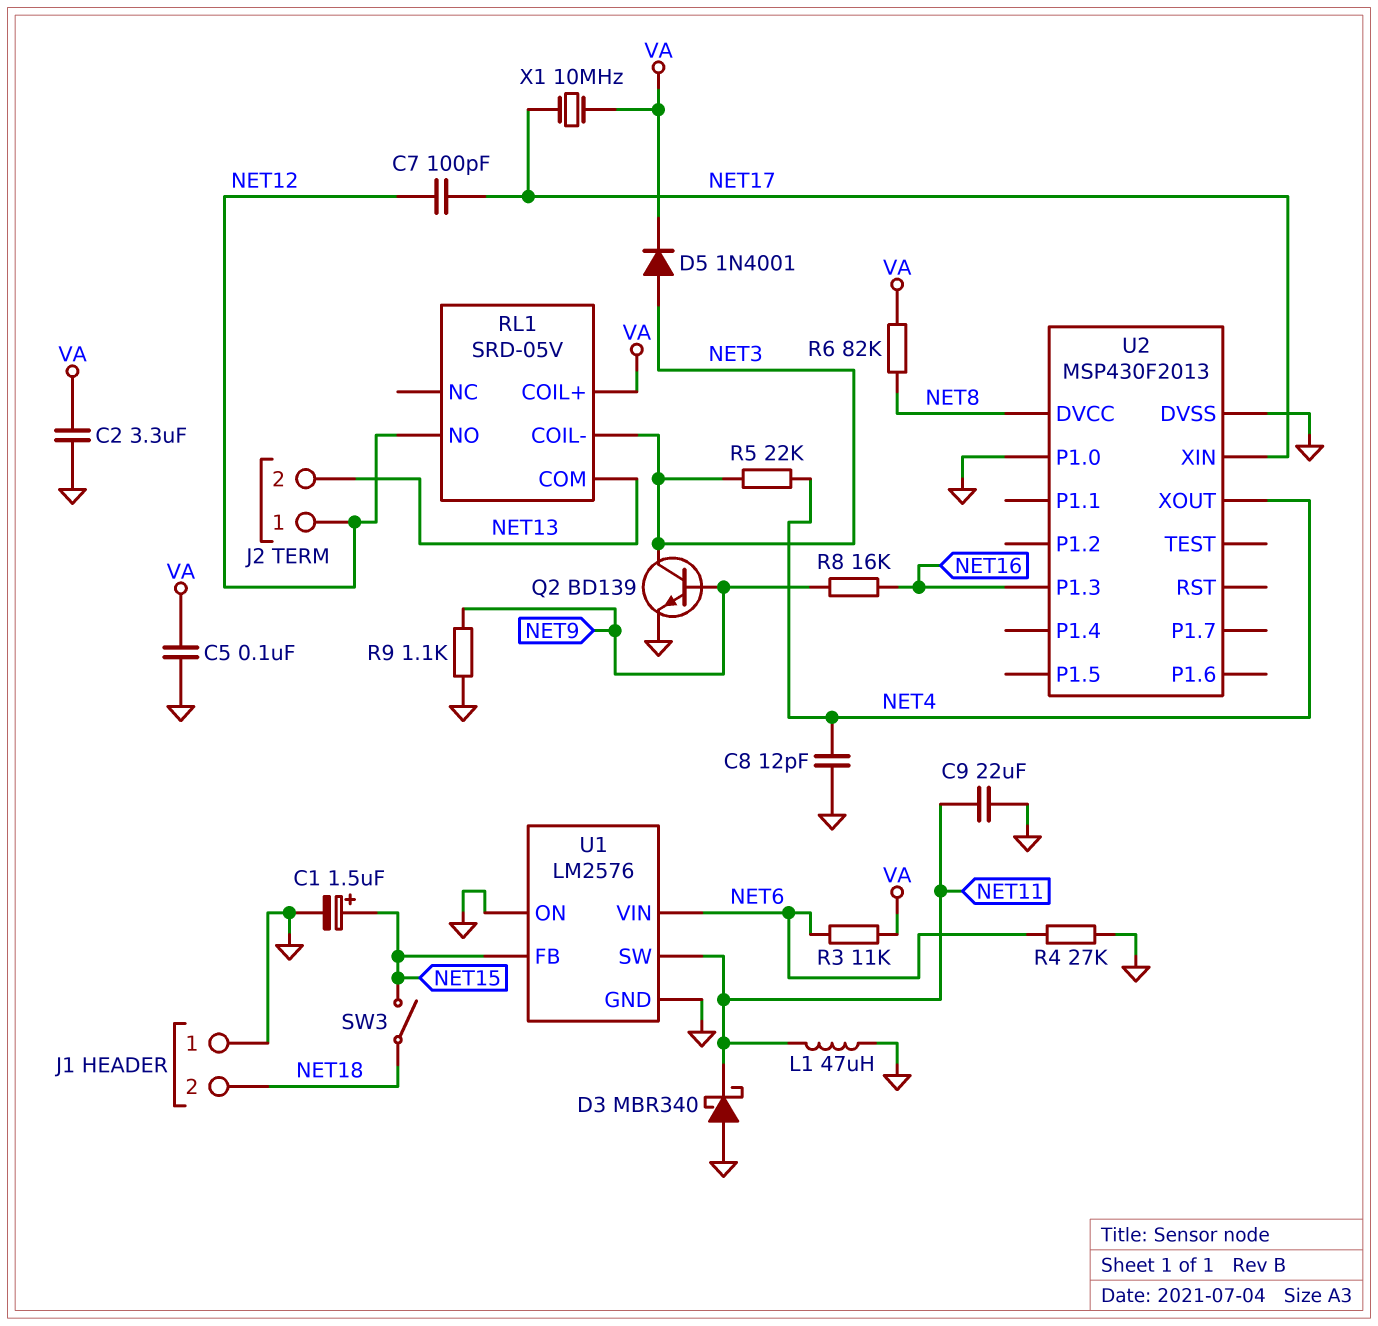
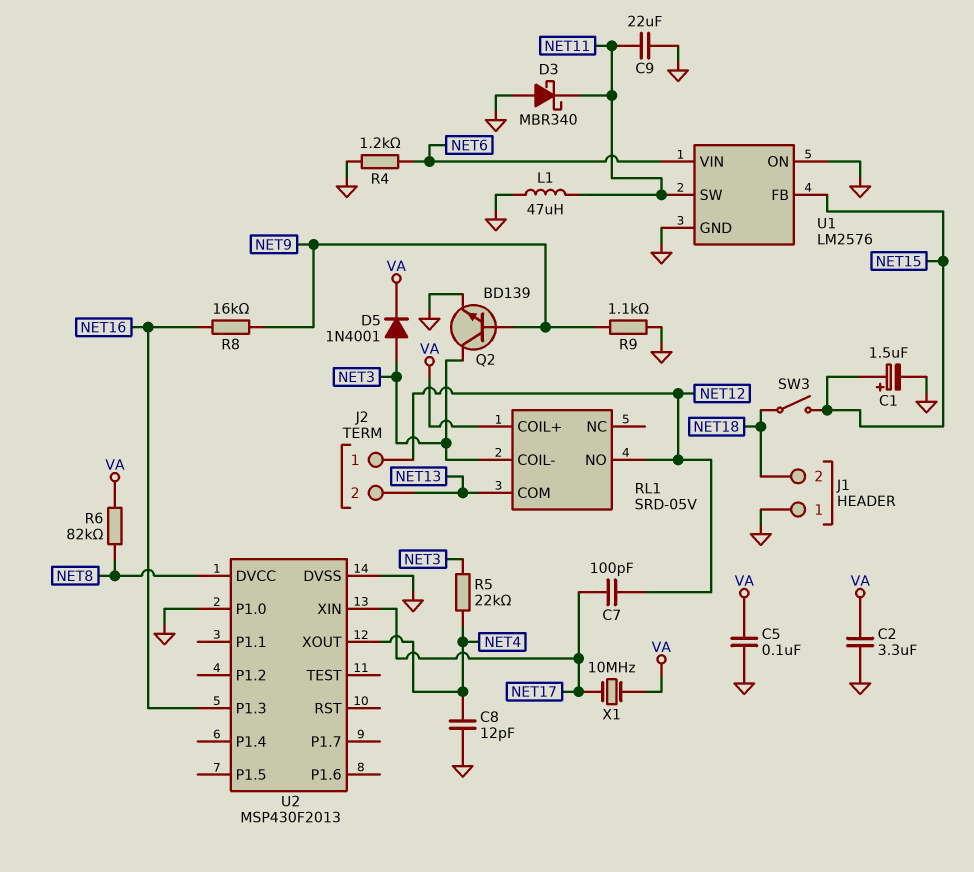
R3: 11k (NET6, VA) -> none
R4: 27k (GND, NET6) -> 1.2k (GND, NET6)

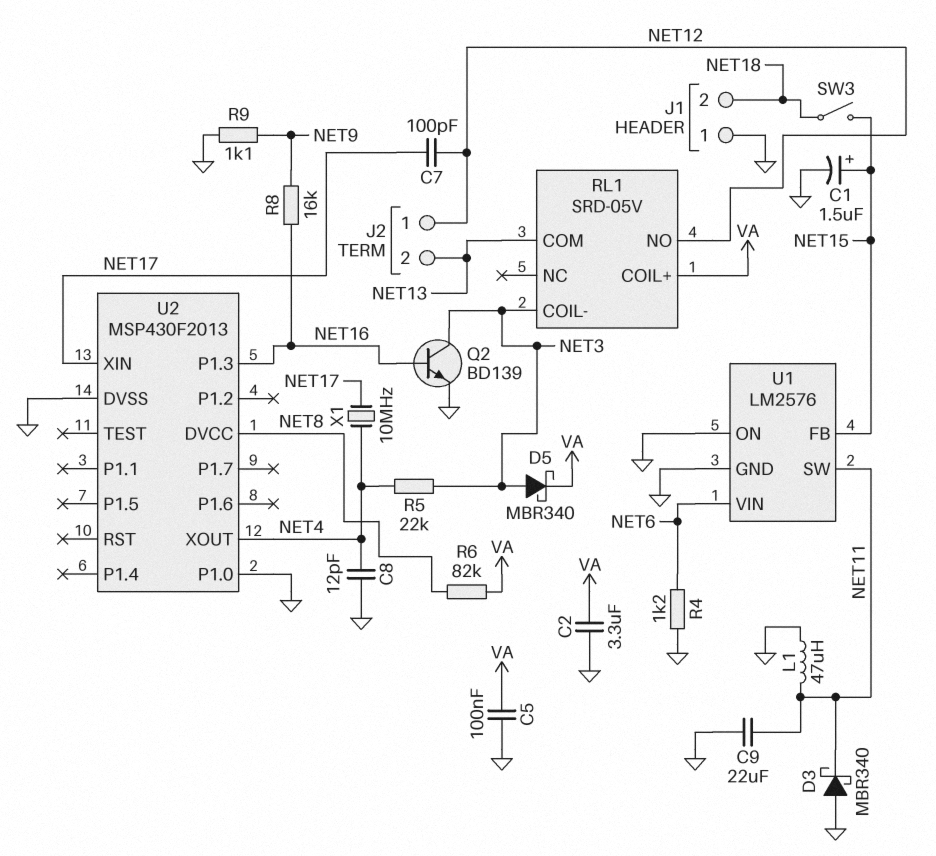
D5: diode 1N4001 (A NET3, K VA) -> schottky MBR340 (A NET3, K VA)
Q2: NPN BD139 (B NET9, C NET3, E GND) -> NPN BD139 (B NET16, C NET3, E GND)
X1: 10MHz (NET17, VA) -> 10MHz (NET4, NET17)

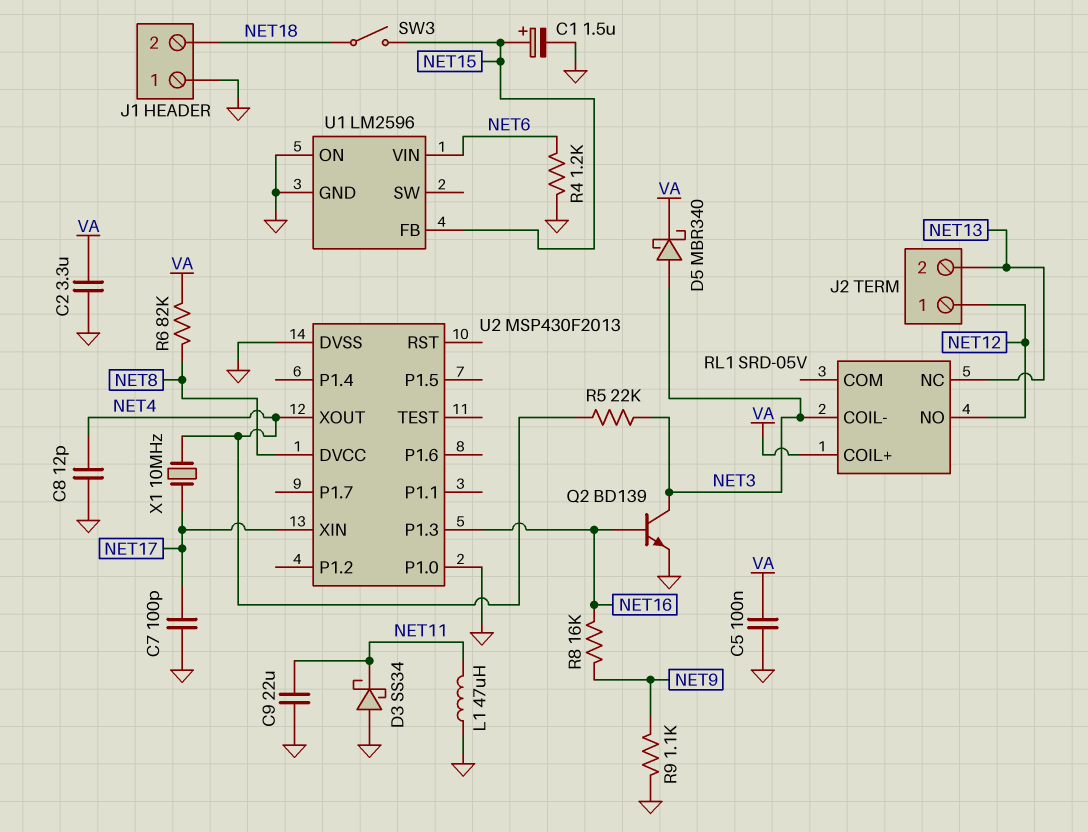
C7: 100pF (NET12, NET17) -> 100pF (GND, NET17)
D3: schottky MBR340 (A GND, K NET11) -> schottky SS34 (A GND, K NET11)
RL1 pin COM: NET13 -> none
RL1 pin NC: none -> NET13
U1: LM2576 -> LM2596
U1 pin SW: NET11 -> none

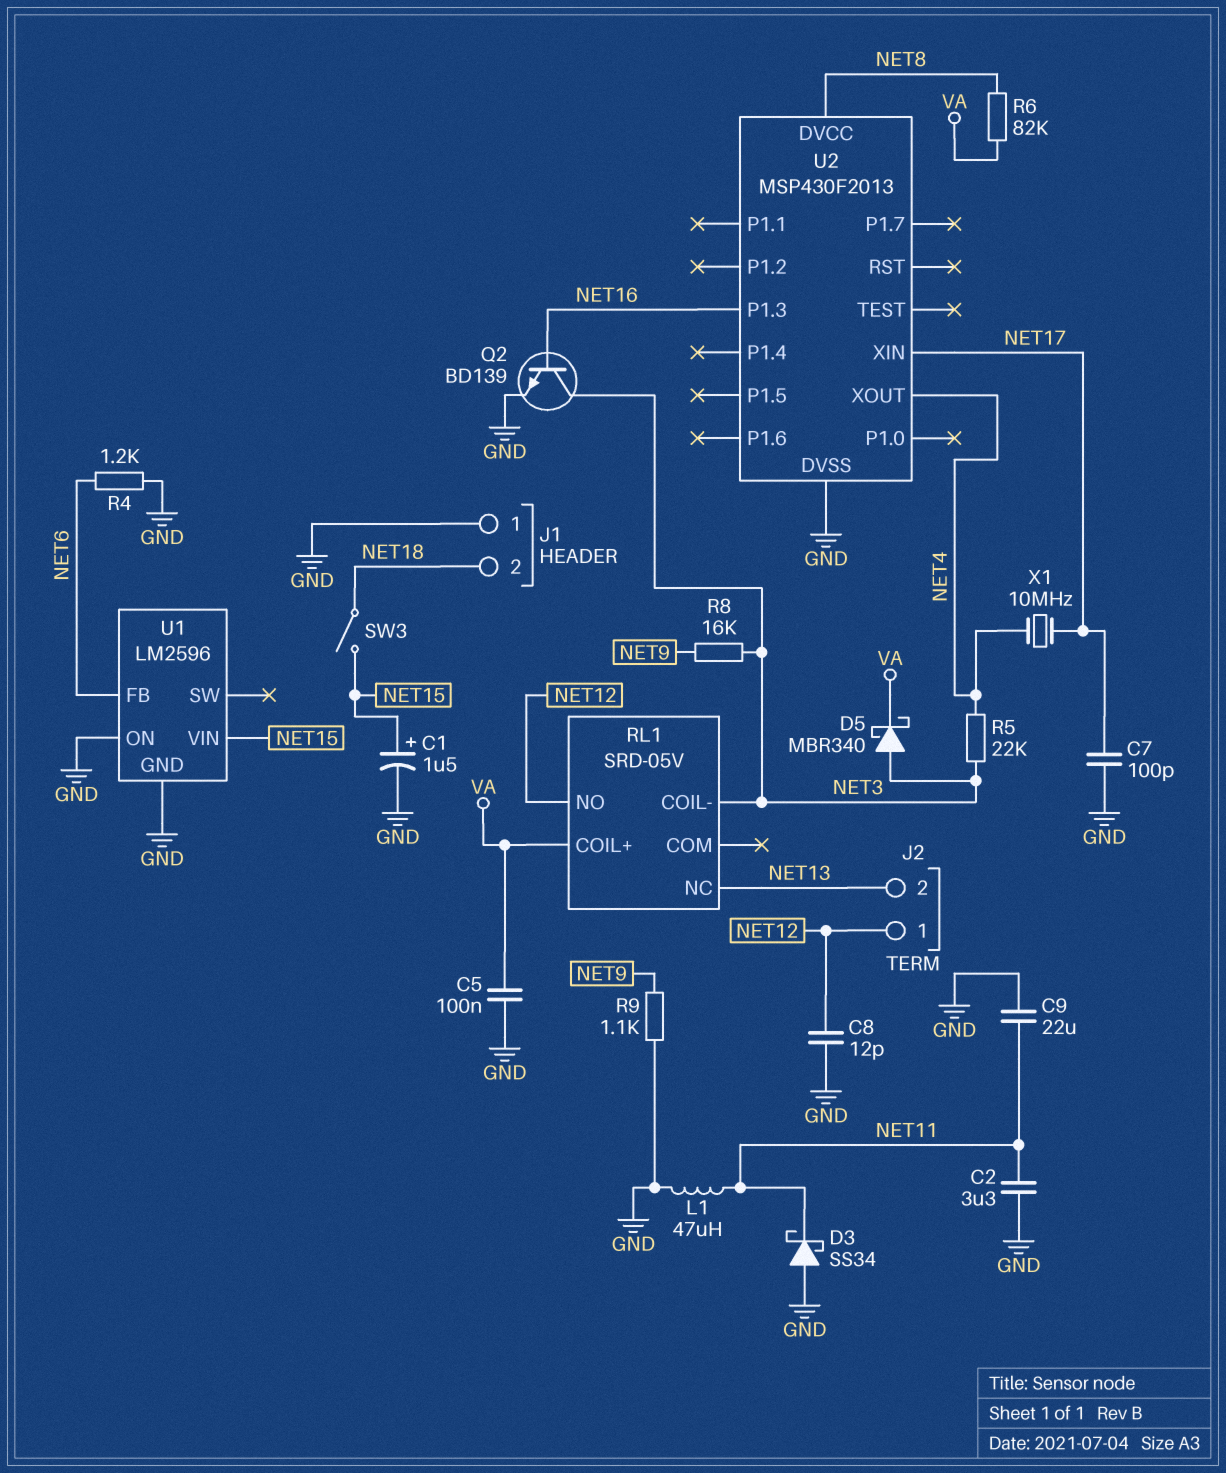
C2: 3.3uF (GND, VA) -> 3.3uF (GND, NET11)
C8: 12pF (GND, NET4) -> 12pF (GND, NET12)
R8: 16k (NET9, NET16) -> 16k (NET3, NET9)
U1 pin FB: NET15 -> NET6
U1 pin VIN: NET6 -> NET15
U2 pin P1.0: GND -> none

